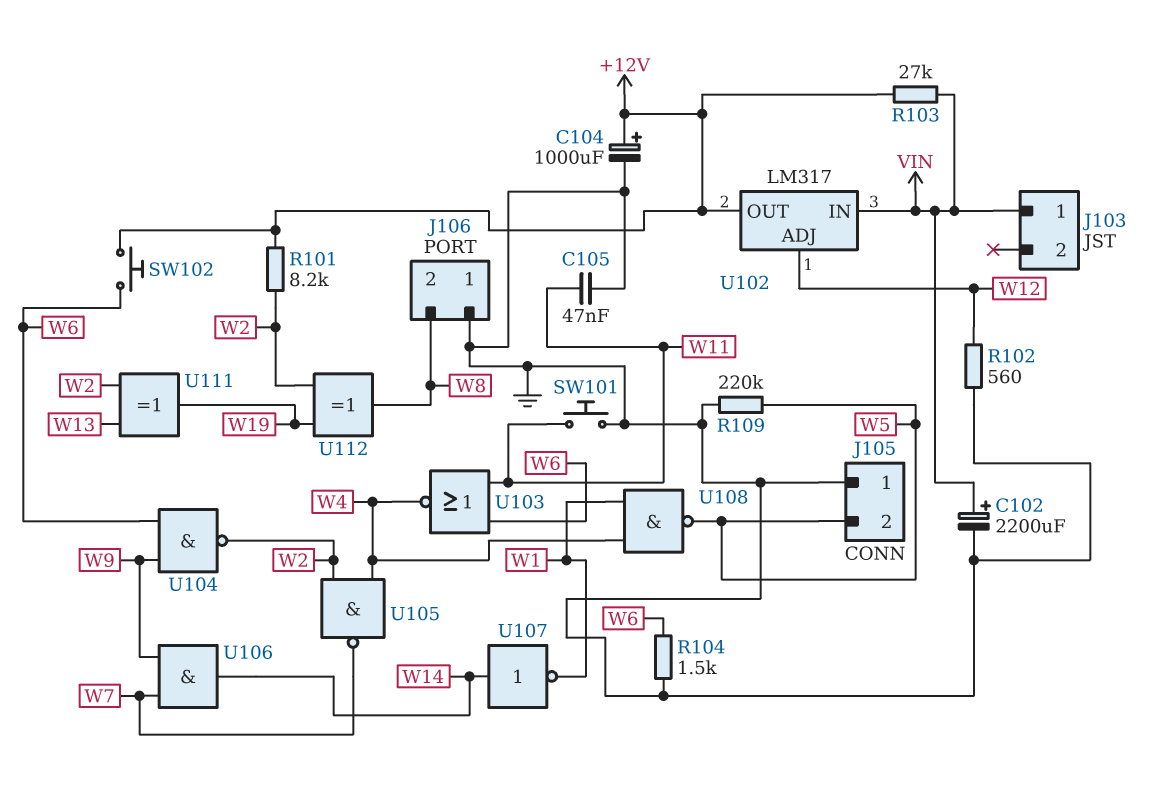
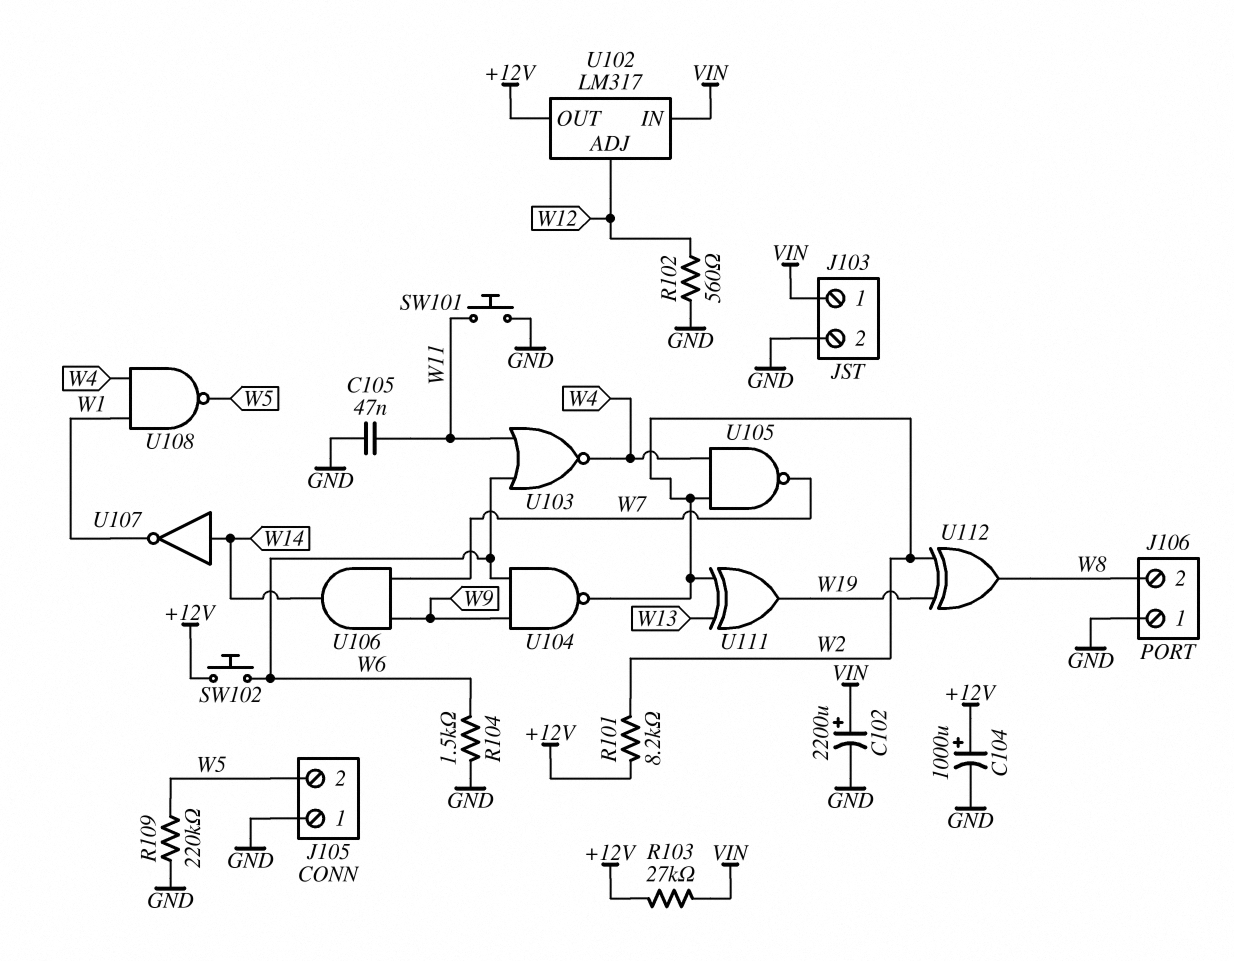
J103 pin 2: none -> GND

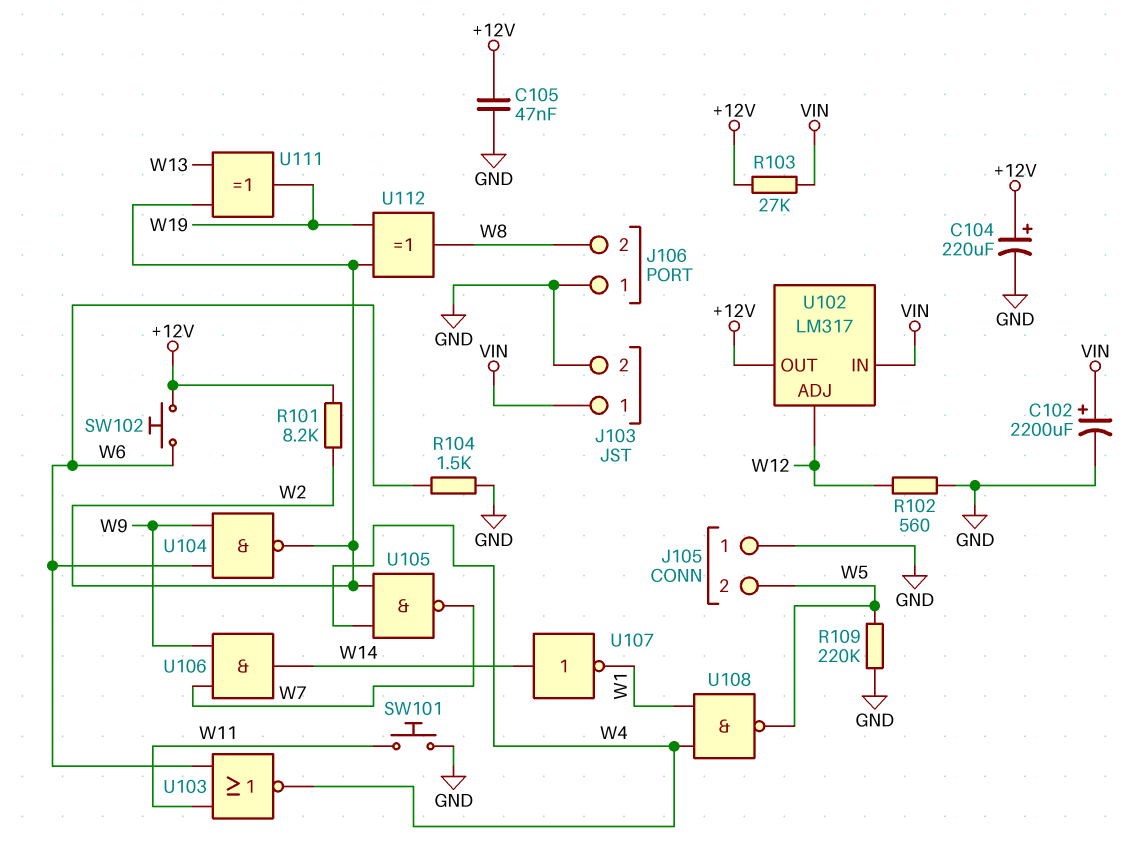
C104: 1000uF (plus +12V, minus GND) -> 220uF (plus +12V, minus GND)
C105: 47nF (GND, W11) -> 47nF (+12V, GND)

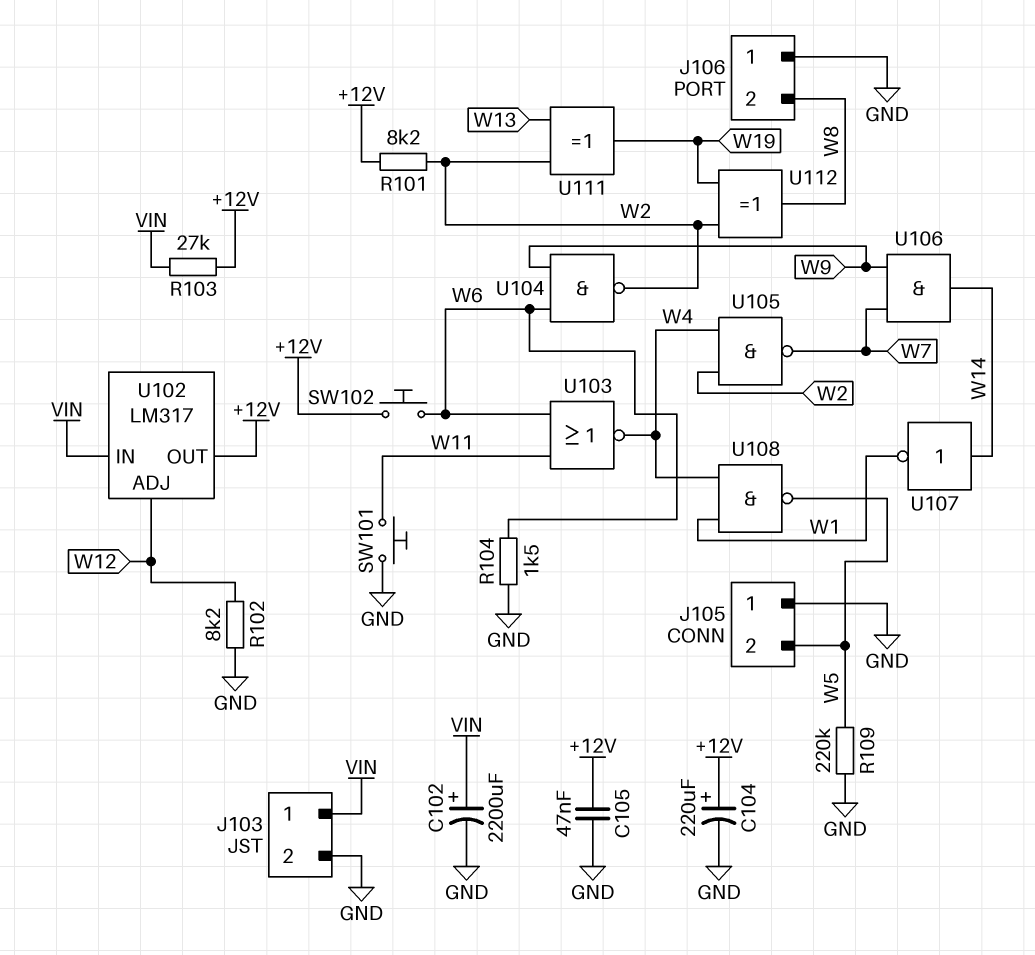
R102: 560 (GND, W12) -> 8.2k (GND, W12)

